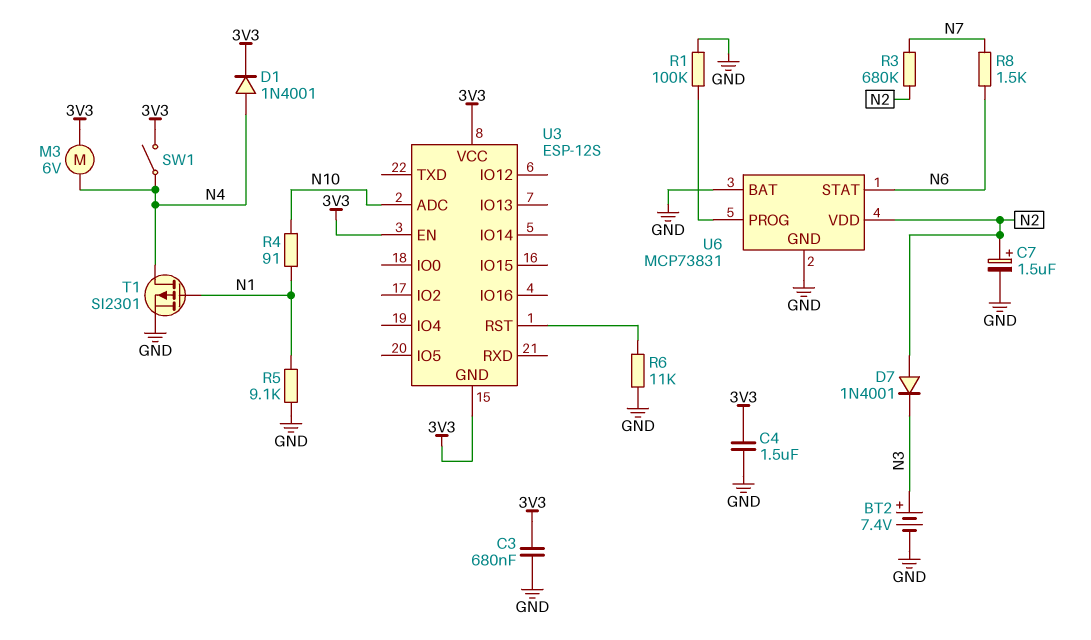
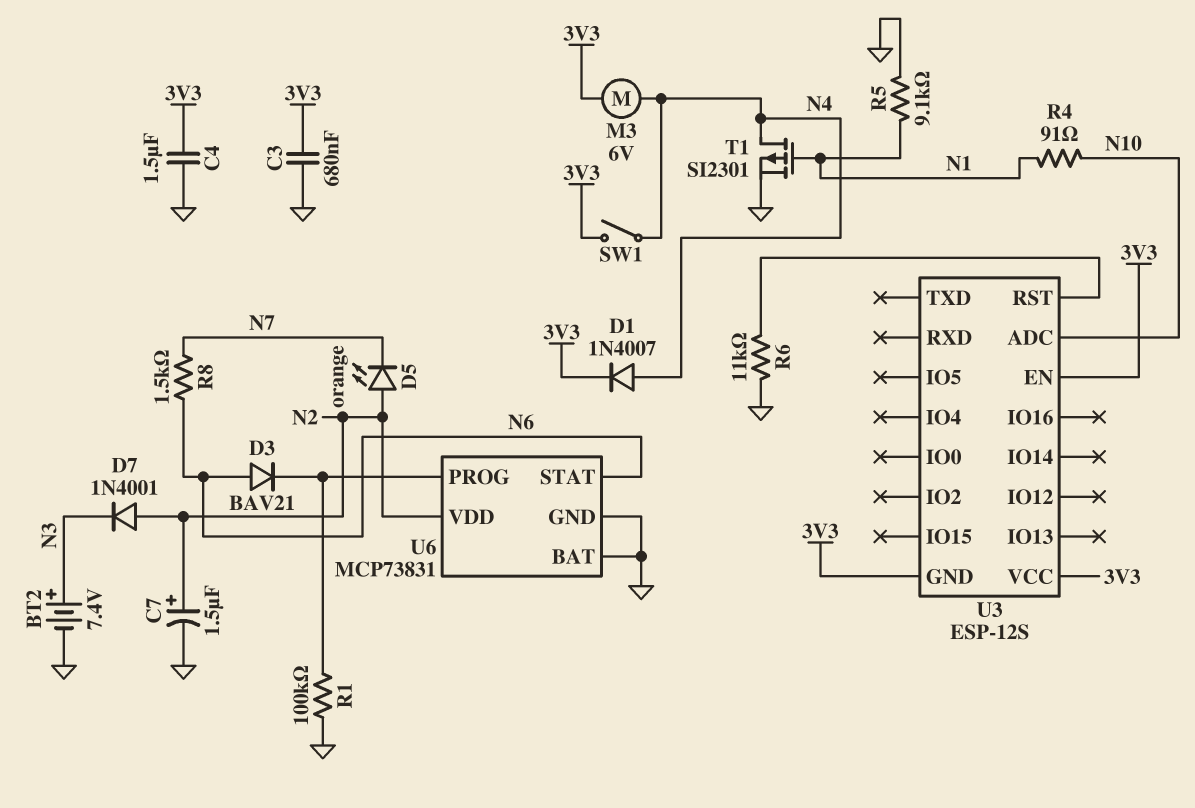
D1: diode 1N4001 (A N4, K 3V3) -> diode 1N4007 (A N4, K 3V3)
D3: none -> diode BAV21 (A N6, K U6/PROG)
D5: none -> LED orange (A N2, K N7)
R3: 680k (N2, N7) -> none

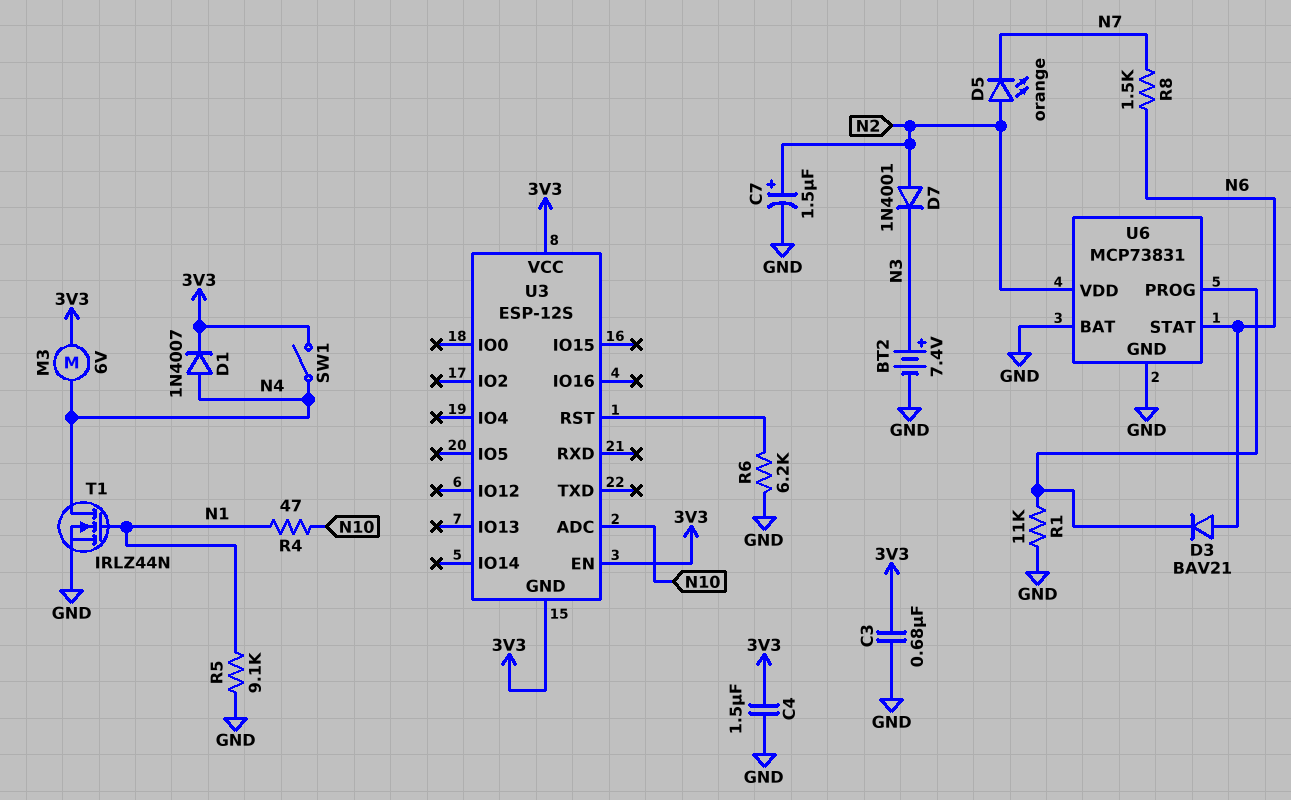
R1: 100k (GND, U6/PROG) -> 11k (GND, U6/PROG)
R4: 91 (N1, N10) -> 47 (N1, N10)
R6: 11k (GND, U3/RST) -> 6.2k (GND, U3/RST)
T1: PMOS SI2301 (G N1, D N4, S GND) -> NMOS IRLZ44N (G N1, D N4, S GND)

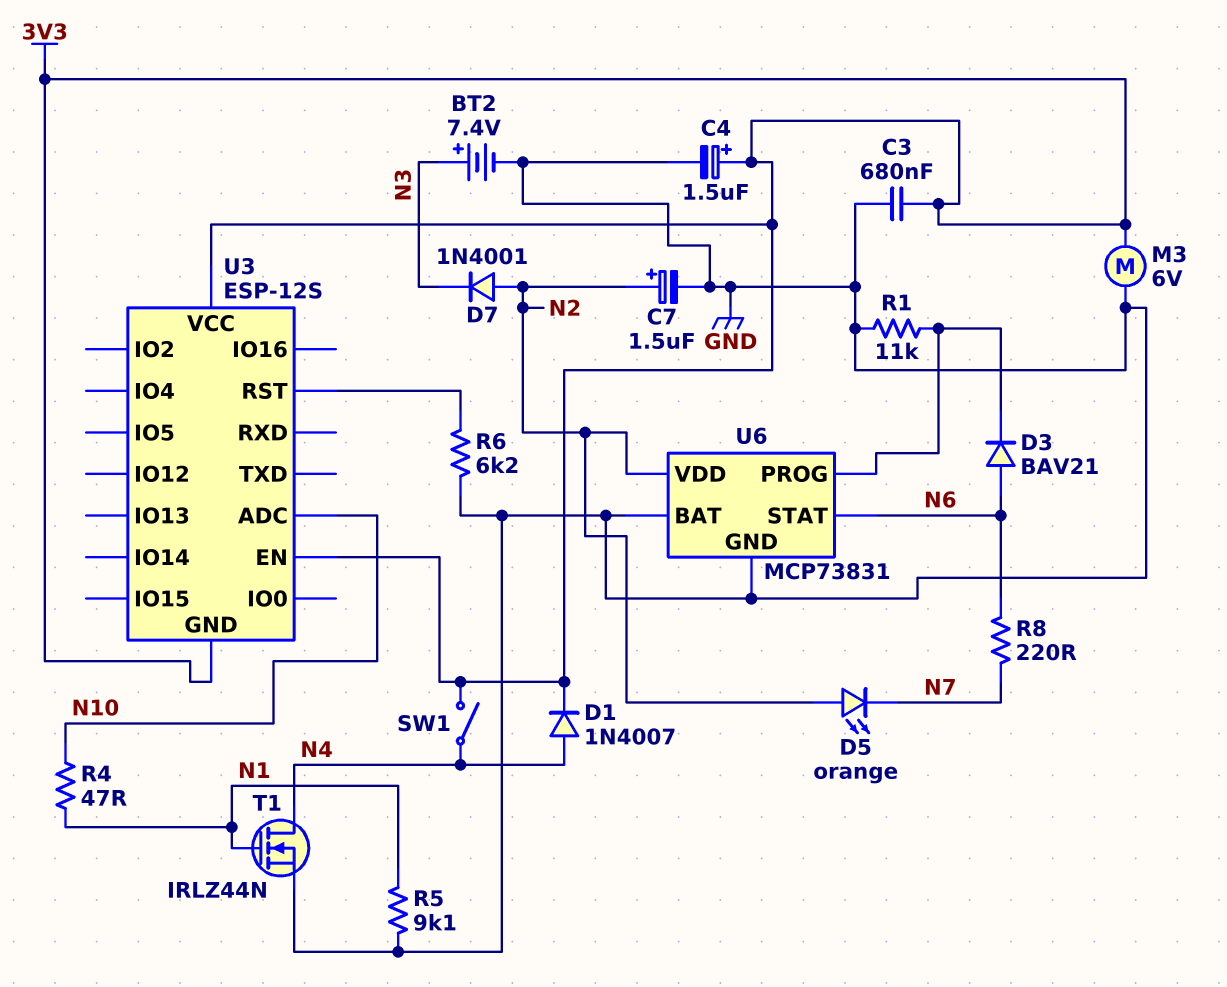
C4: 1.5uF (3V3, GND) -> 1.5uF (plus 3V3, minus GND)
M3: motor 6V (3V3, N4) -> motor 6V (3V3, GND)
R8: 1.5k (N6, N7) -> 220 (N6, N7)

